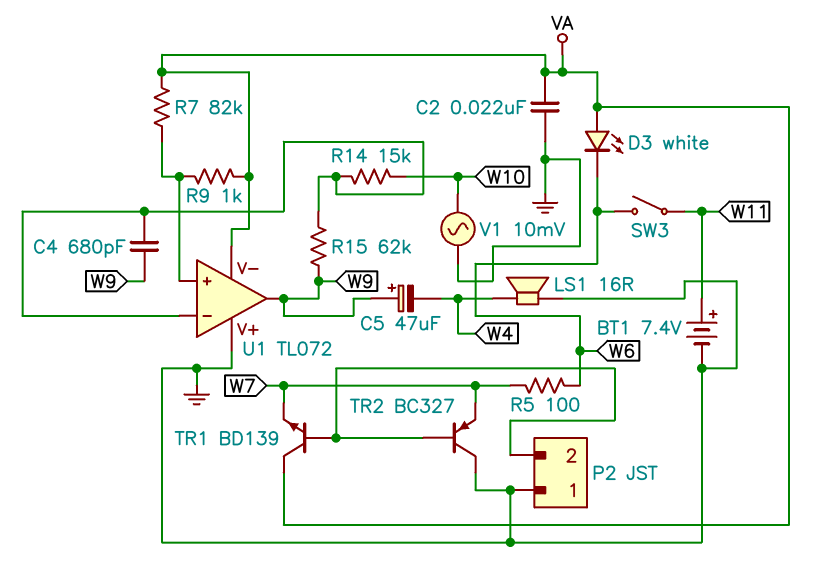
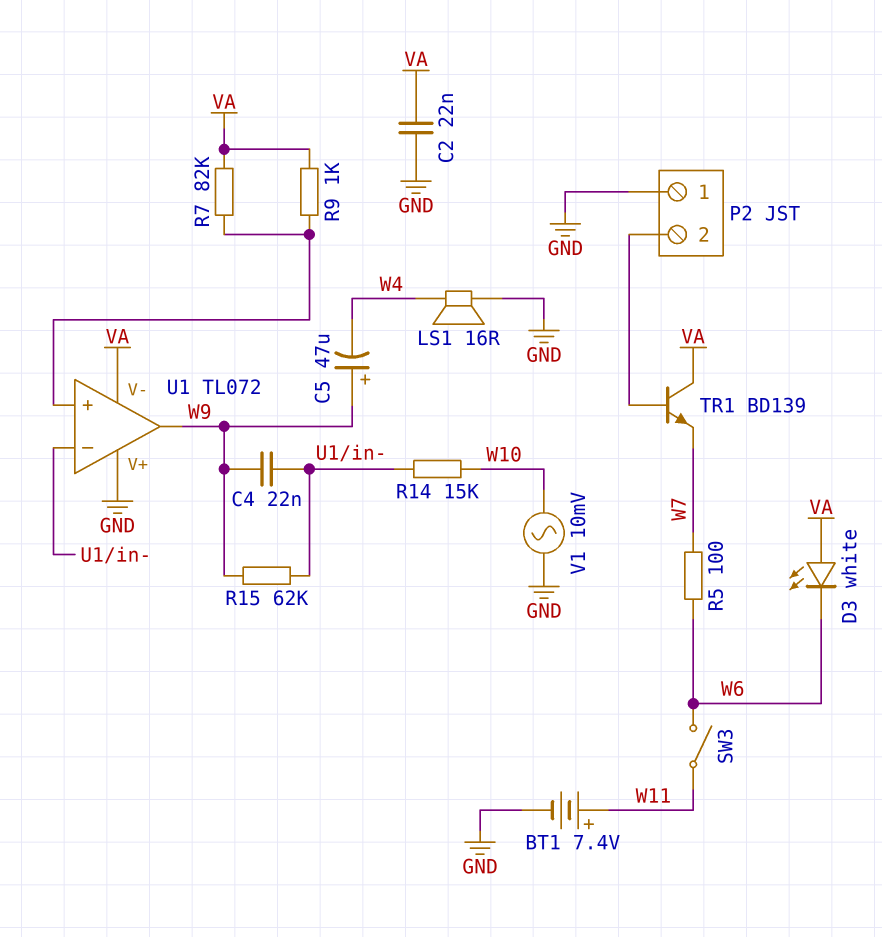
C4: 680pF (U1/in-, W9) -> 22nF (U1/in-, W9)
TR2: PNP BC327 (B P2/2, C GND, E W7) -> none

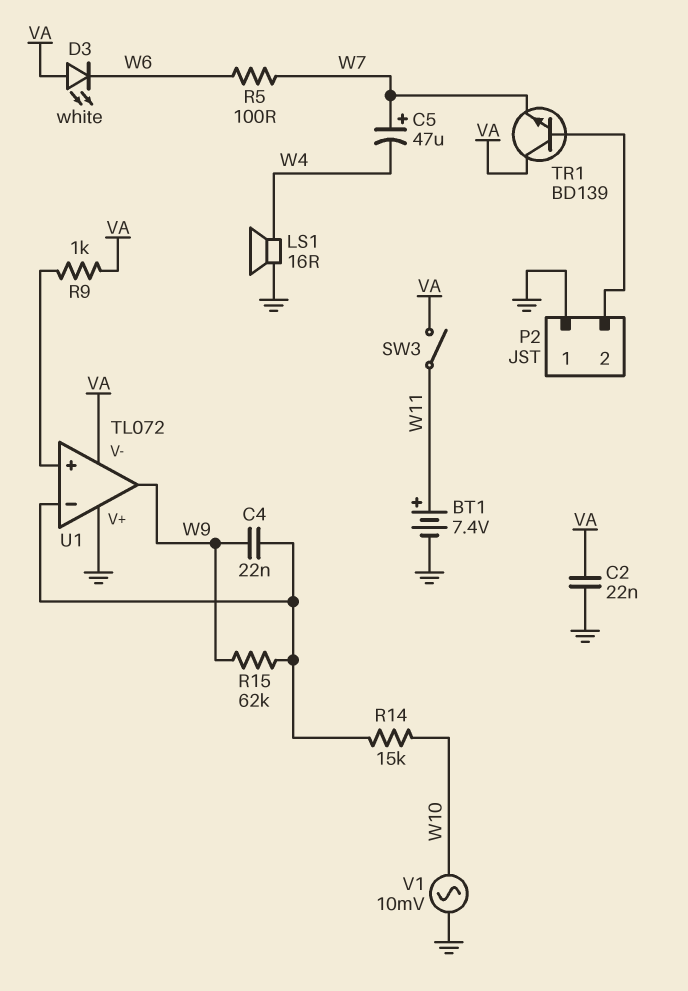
C5: 47uF (plus W9, minus W4) -> 47uF (plus W7, minus W4)
R7: 82k (U1/in+, VA) -> none
SW3: switch (W6, W11) -> switch (VA, W11)

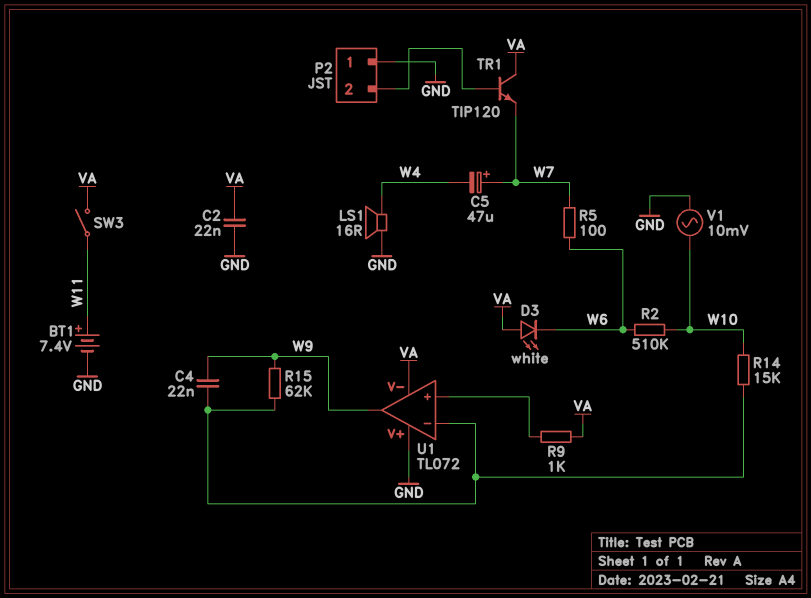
R2: none -> 510k (W6, W10)
TR1: NPN BD139 (B P2/2, C VA, E W7) -> NPN TIP120 (B P2/2, C VA, E W7)

